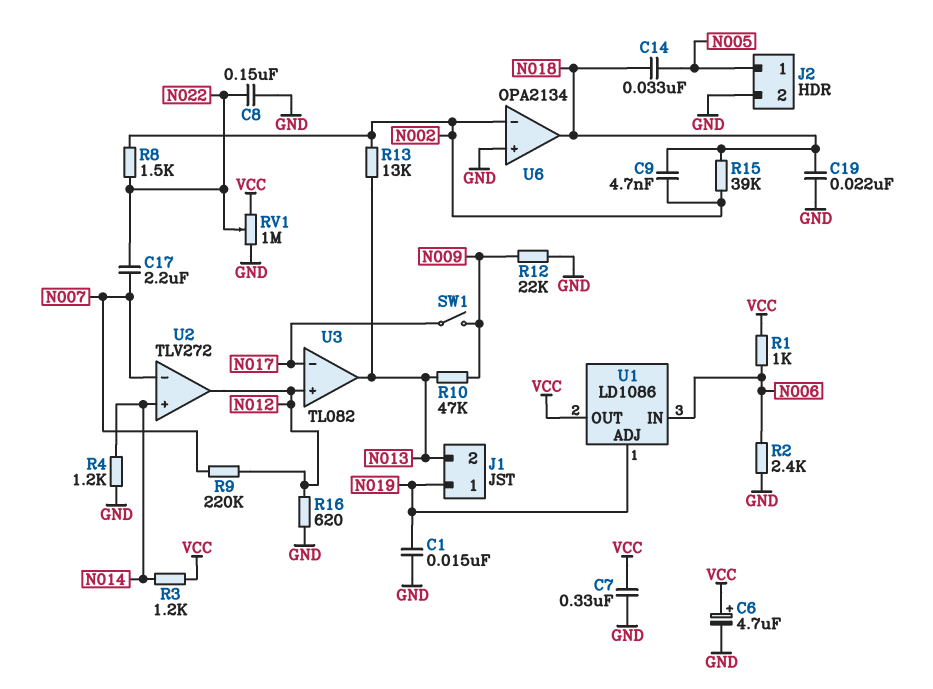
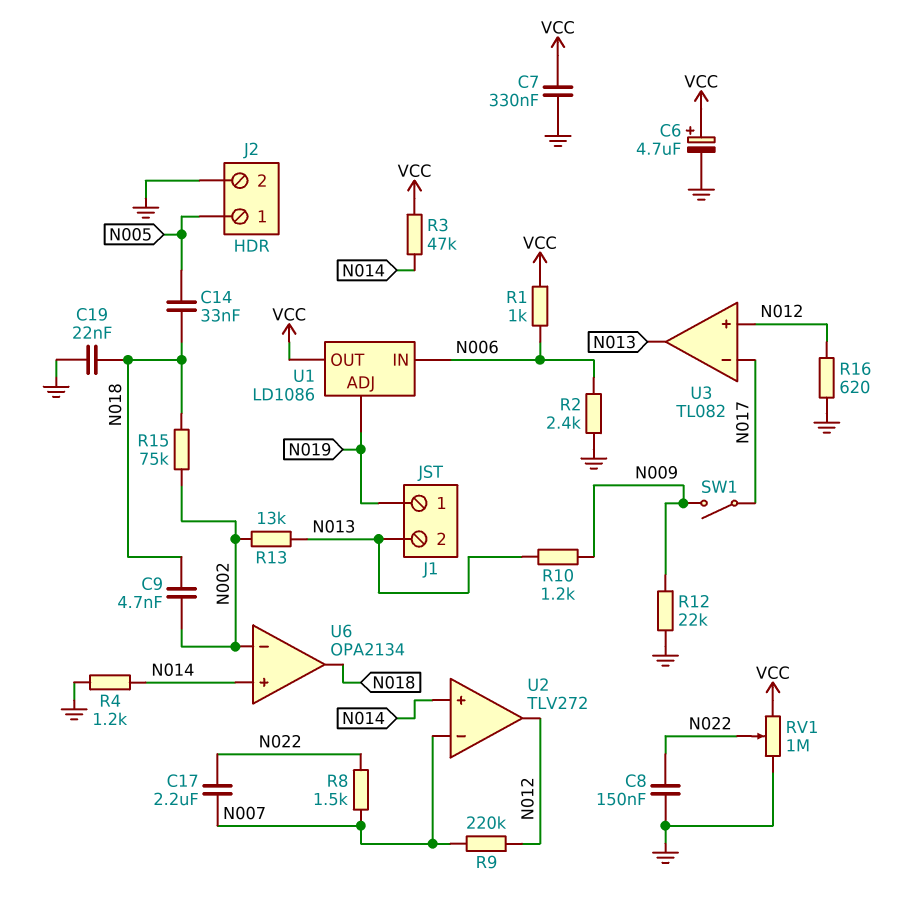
C1: 15nF (GND, N019) -> none
R3: 1.2k (N014, VCC) -> 47k (N014, VCC)
R8: 1.5k (N002, N022) -> 1.5k (N007, N022)
R10: 47k (N009, N013) -> 1.2k (N009, N013)
R15: 39k (N002, N018) -> 75k (N002, N018)
U6 pin in+: GND -> N014

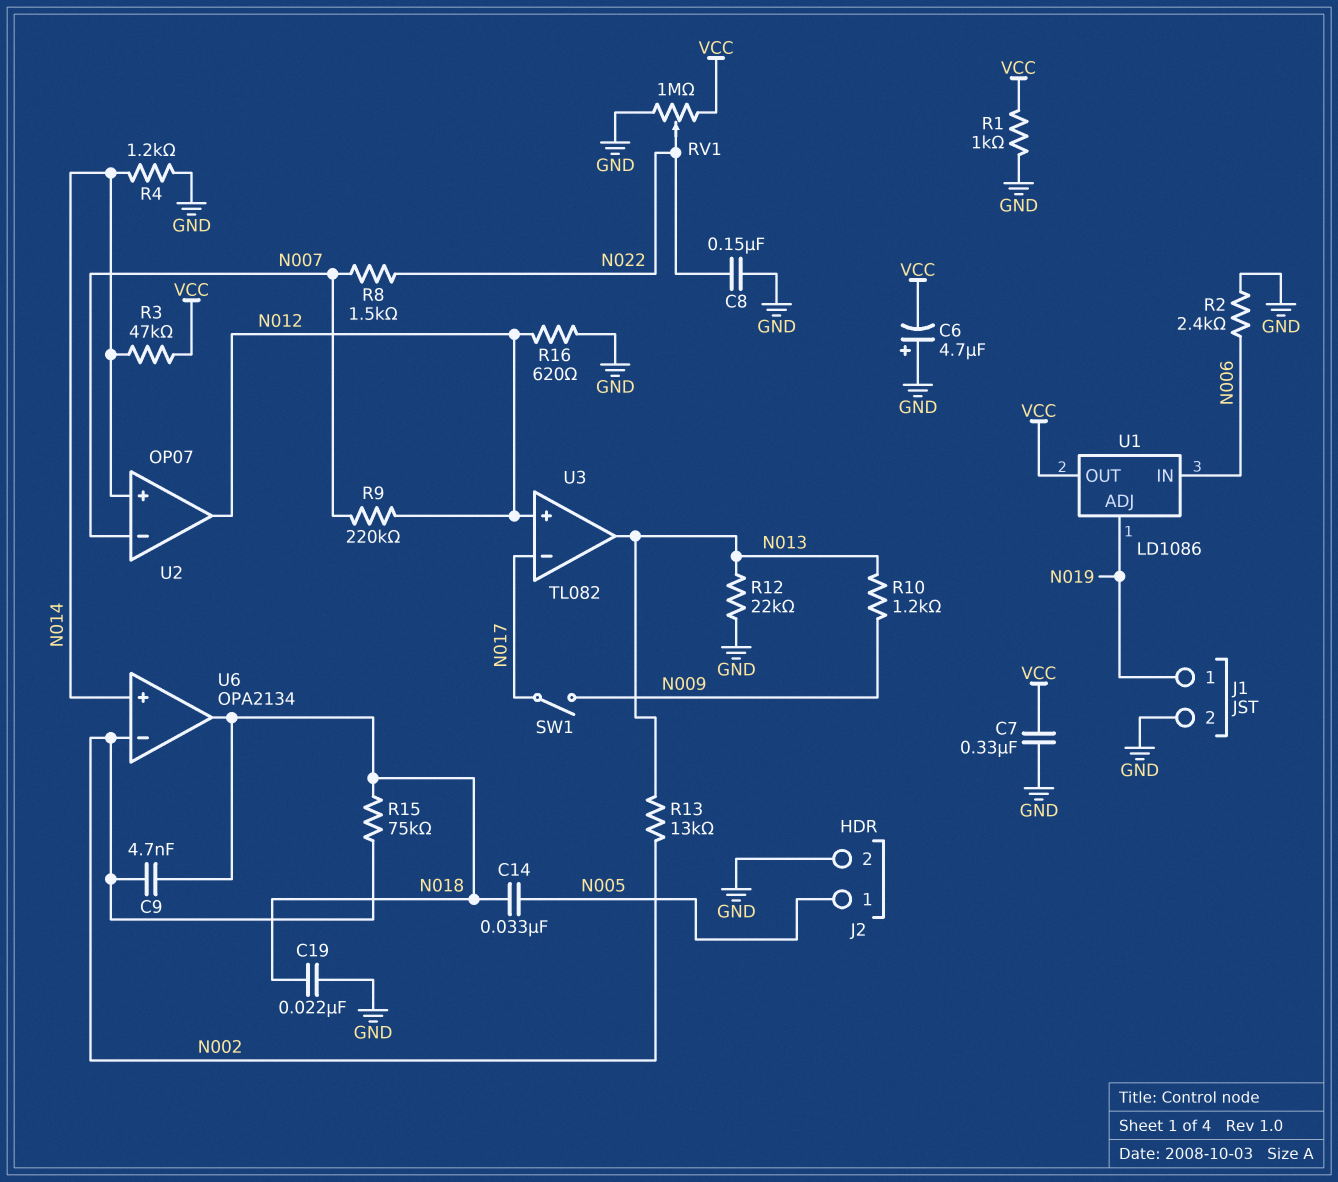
C6: 4.7uF (plus VCC, minus GND) -> 4.7uF (plus GND, minus VCC)
C17: 2.2uF (N007, N022) -> none
J1 pin 2: N013 -> GND
R1: 1k (N006, VCC) -> 1k (GND, VCC)
R12: 22k (GND, N009) -> 22k (GND, N013)
U2: TLV272 -> OP07

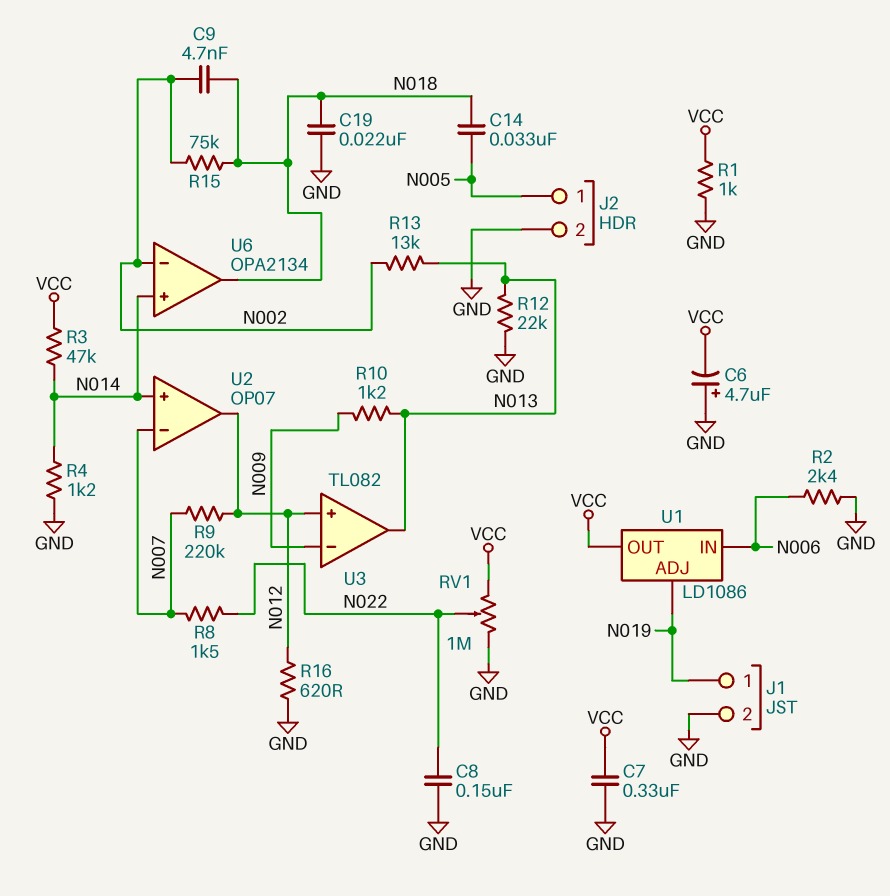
SW1: switch (N009, N017) -> none
U3 pin in-: N017 -> N009

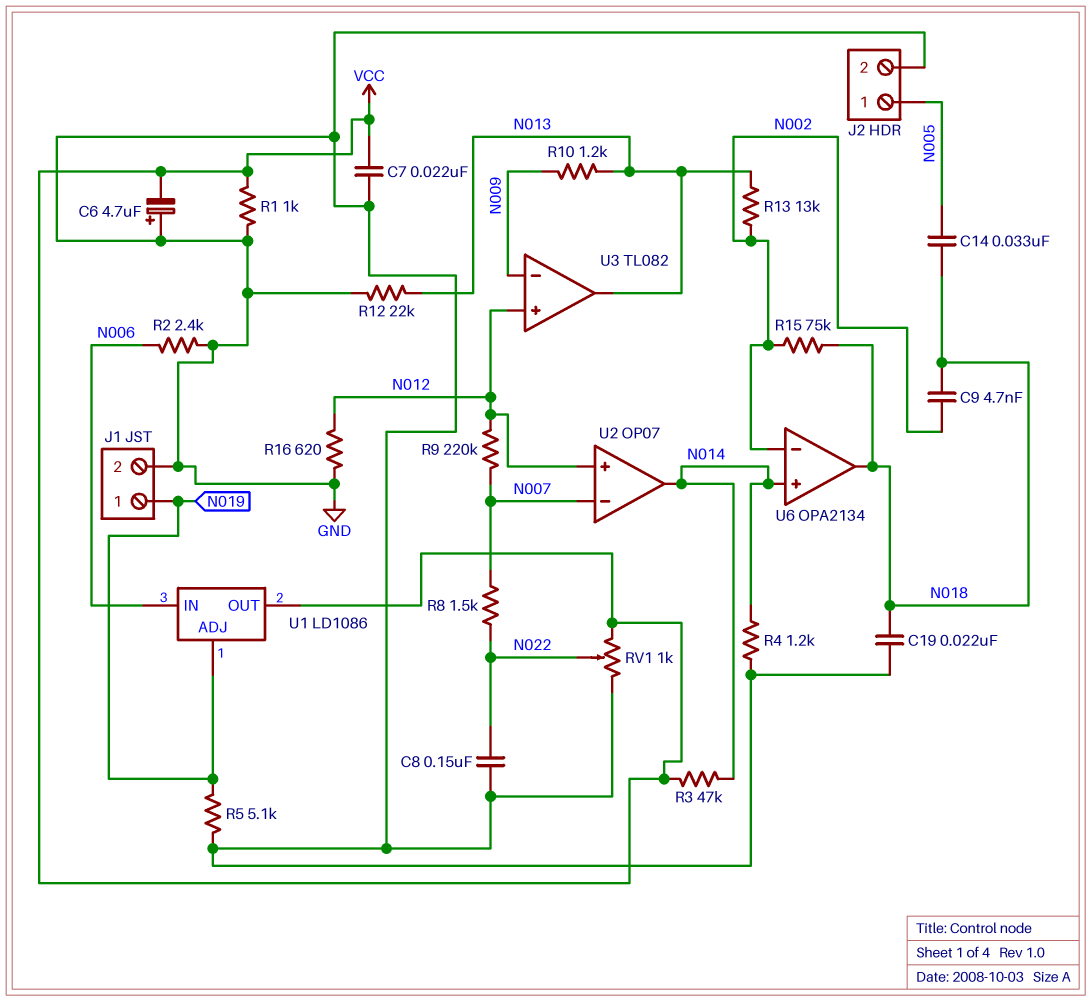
C7: 330nF (GND, VCC) -> 22nF (GND, VCC)
R5: none -> 5.1k (GND, N019)
RV1: 1M (GND, VCC, wiper N022) -> 1k (GND, VCC, wiper N022)
U2 pin in+: N014 -> N012
U2 pin out: N012 -> N014

